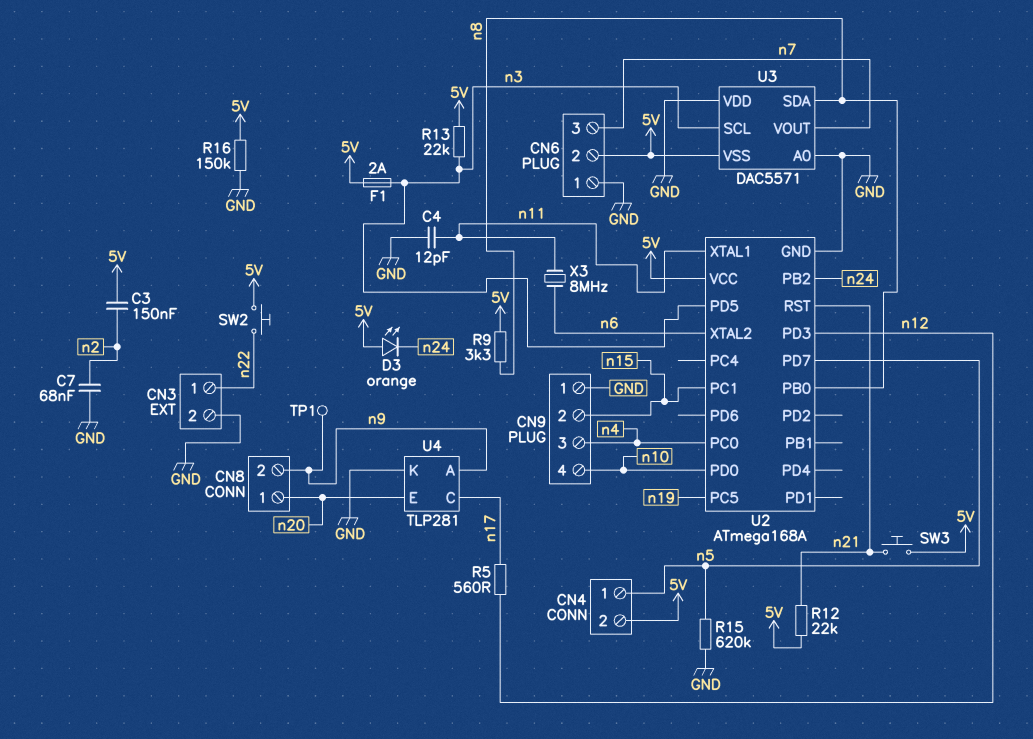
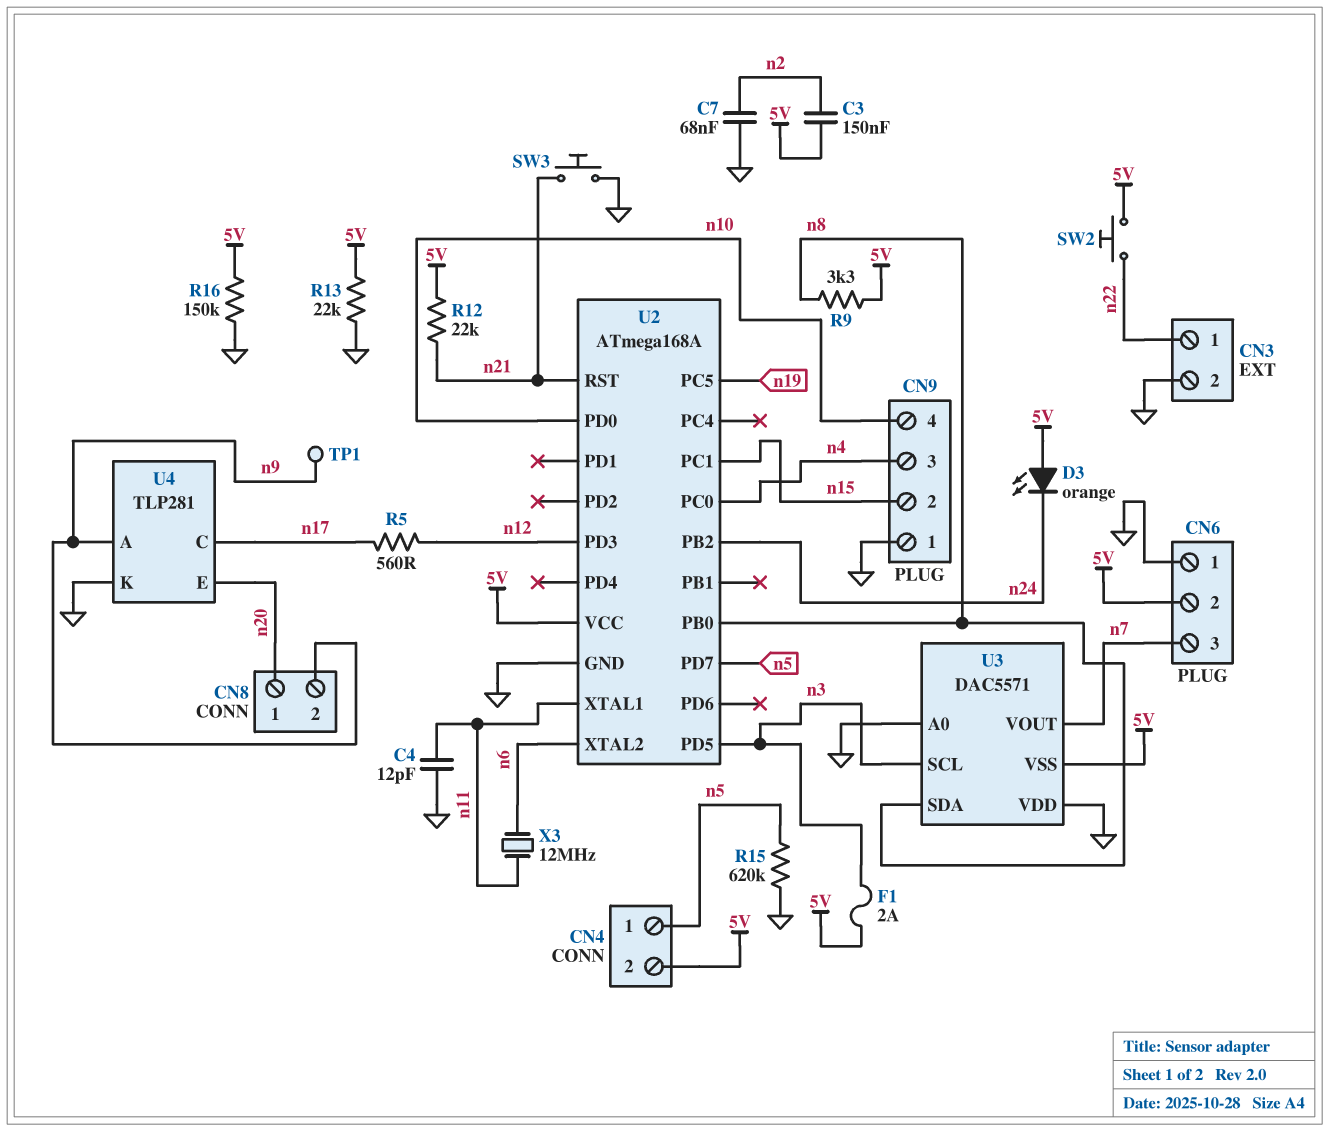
R13: 22k (5V, n3) -> 22k (5V, GND)
SW3: button (5V, n21) -> button (GND, n21)
X3: 8MHz (n6, n11) -> 12MHz (n6, n11)

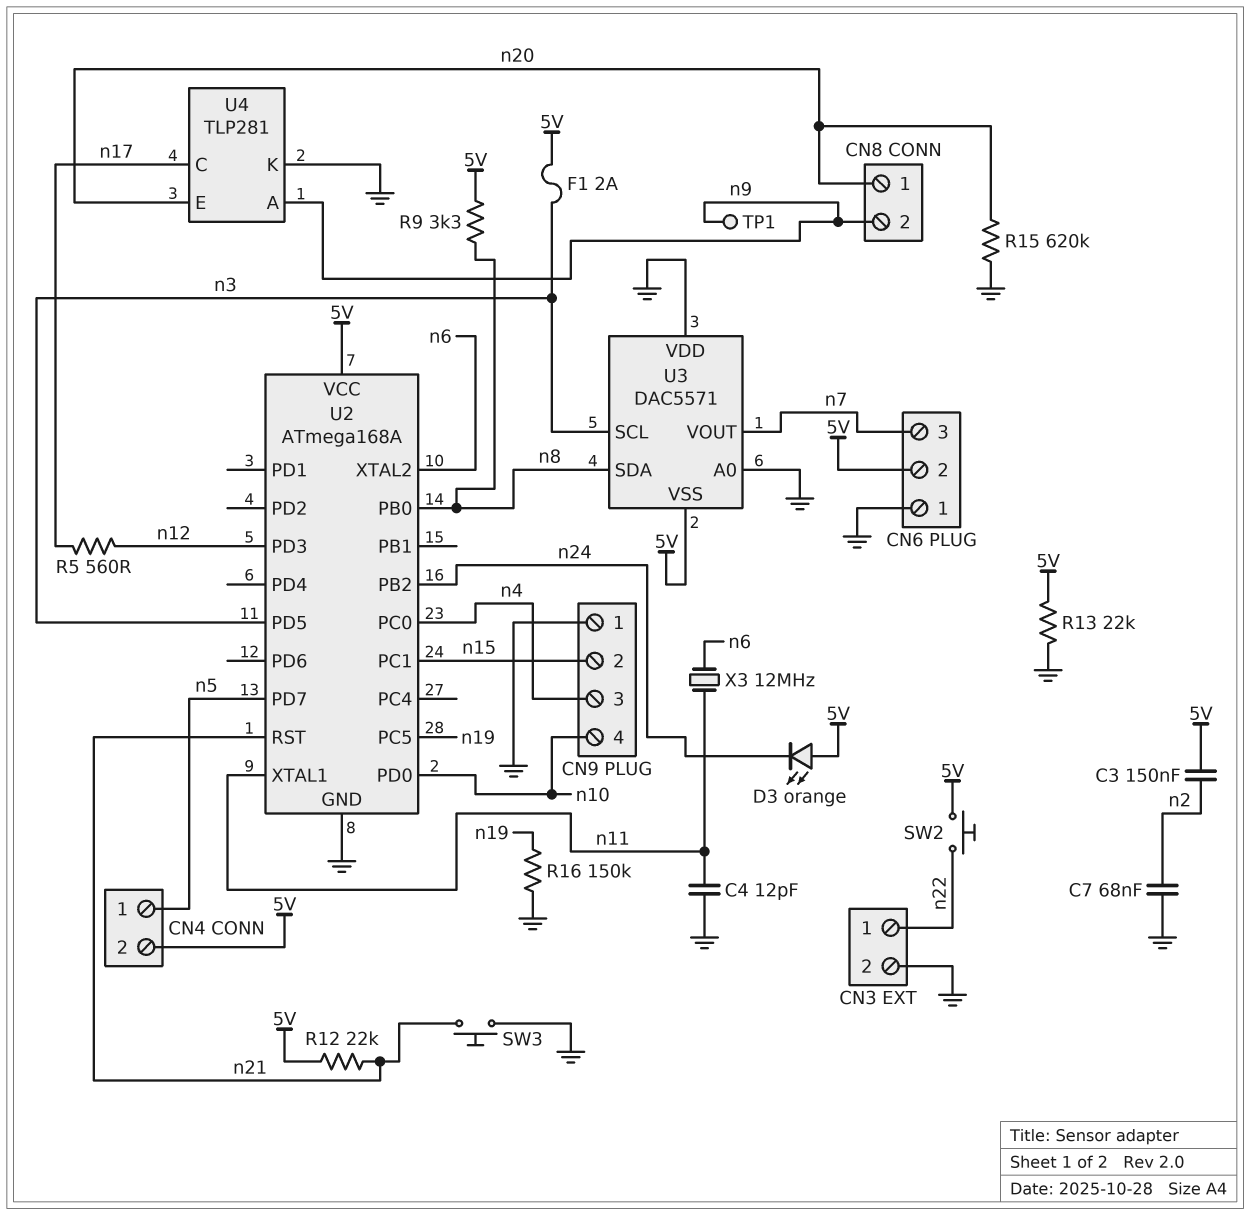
R15: 620k (GND, n5) -> 620k (GND, n20)
R16: 150k (5V, GND) -> 150k (GND, n19)

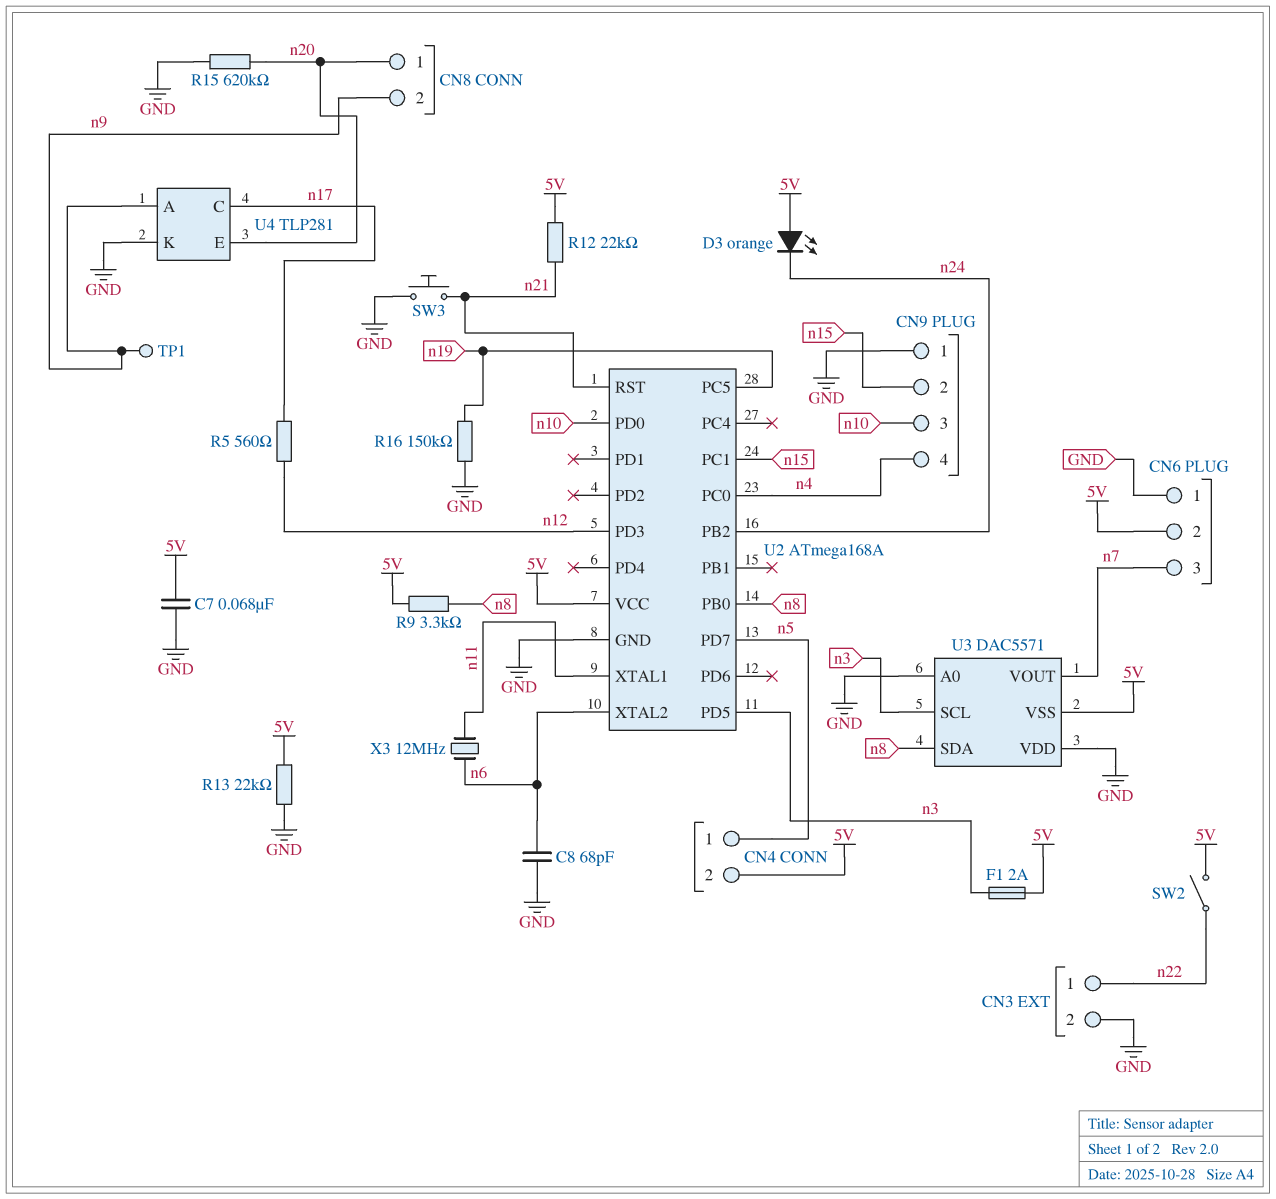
C3: 150nF (5V, n2) -> none
C4: 12pF (GND, n11) -> none
C7: 68nF (GND, n2) -> 68nF (5V, GND)
C8: none -> 68pF (GND, n6)
CN9 pin 3: n4 -> n10
CN9 pin 4: n10 -> n4
SW2: button (5V, n22) -> switch (5V, n22)

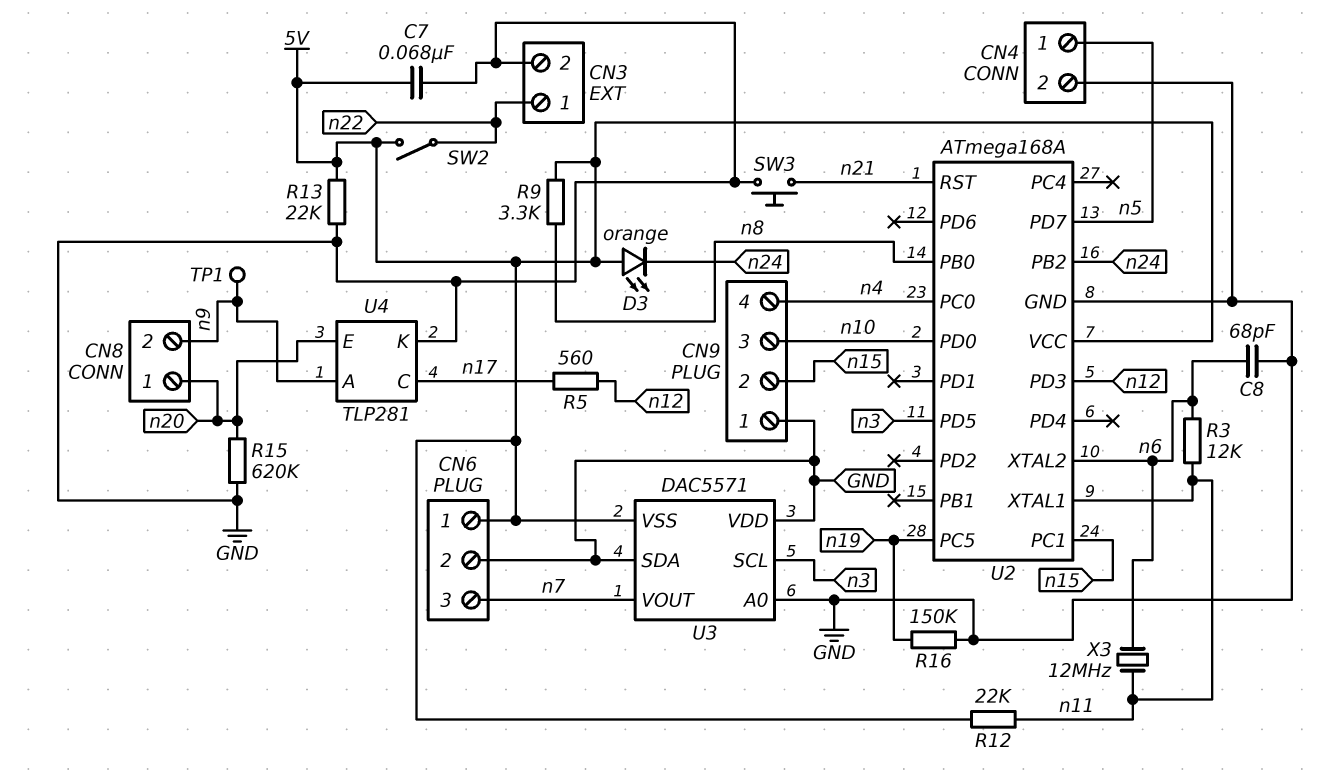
CN4 pin 2: 5V -> GND
CN6 pin 1: GND -> 5V
CN6 pin 2: 5V -> GND
F1: 2A (5V, n3) -> none
R3: none -> 12k (n6, n11)
R12: 22k (5V, n21) -> 22k (5V, n11)
U3 pin SDA: n8 -> GND

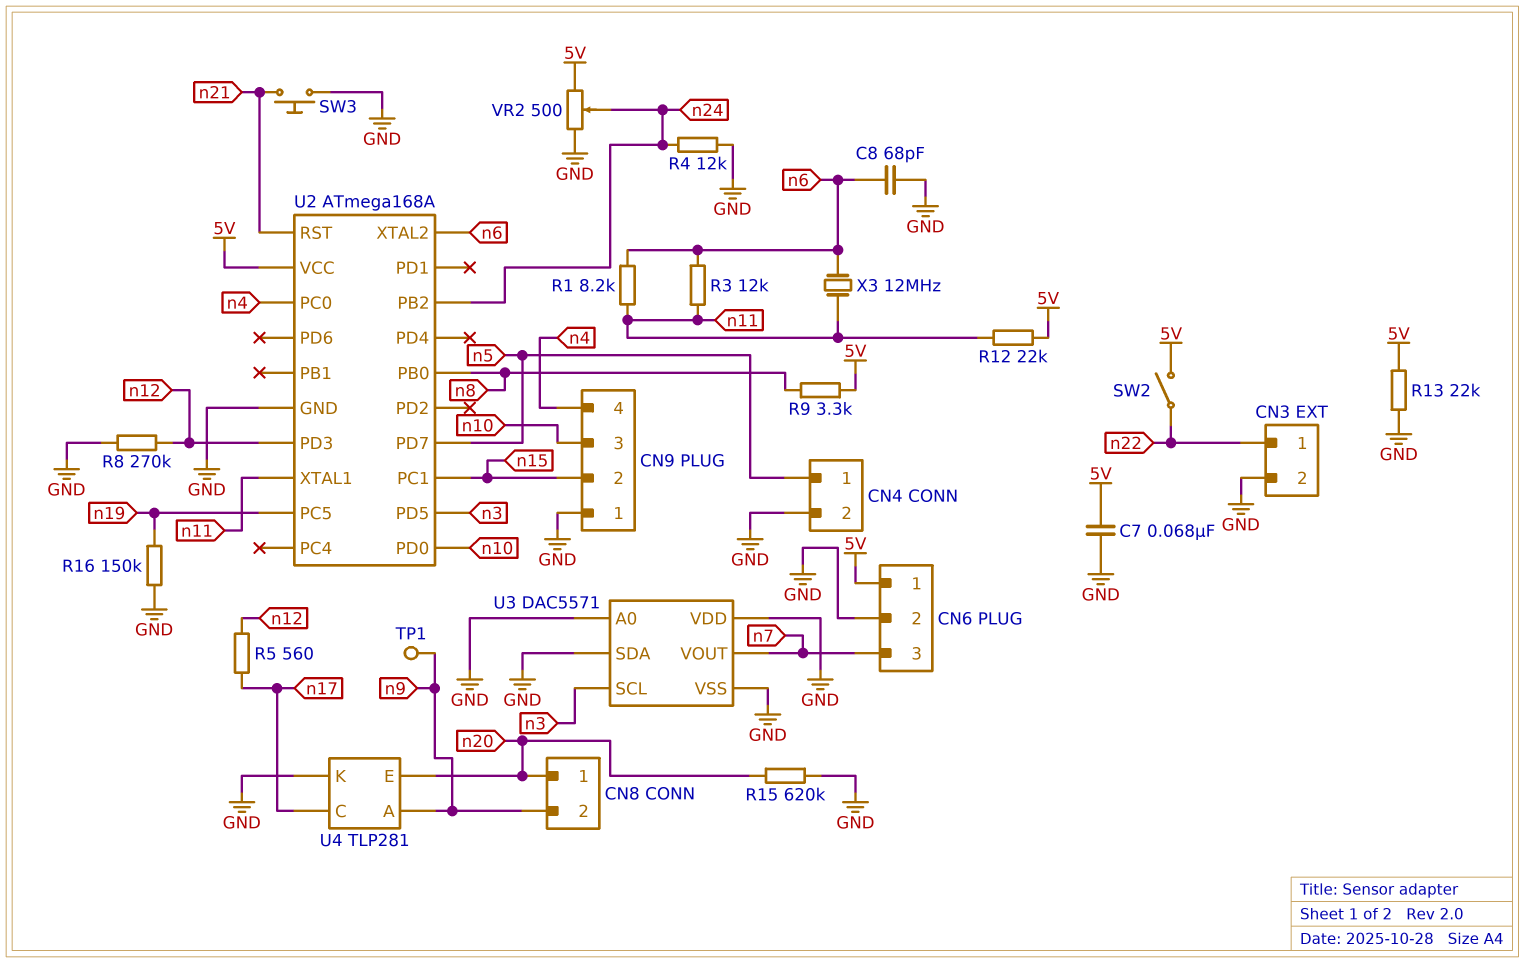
D3: LED orange (A 5V, K n24) -> none
R1: none -> 8.2k (n6, n11)
R4: none -> 12k (GND, n24)
R8: none -> 270k (GND, n12)
U3 pin VSS: 5V -> GND
VR2: none -> 500 (5V, GND, wiper n24)

